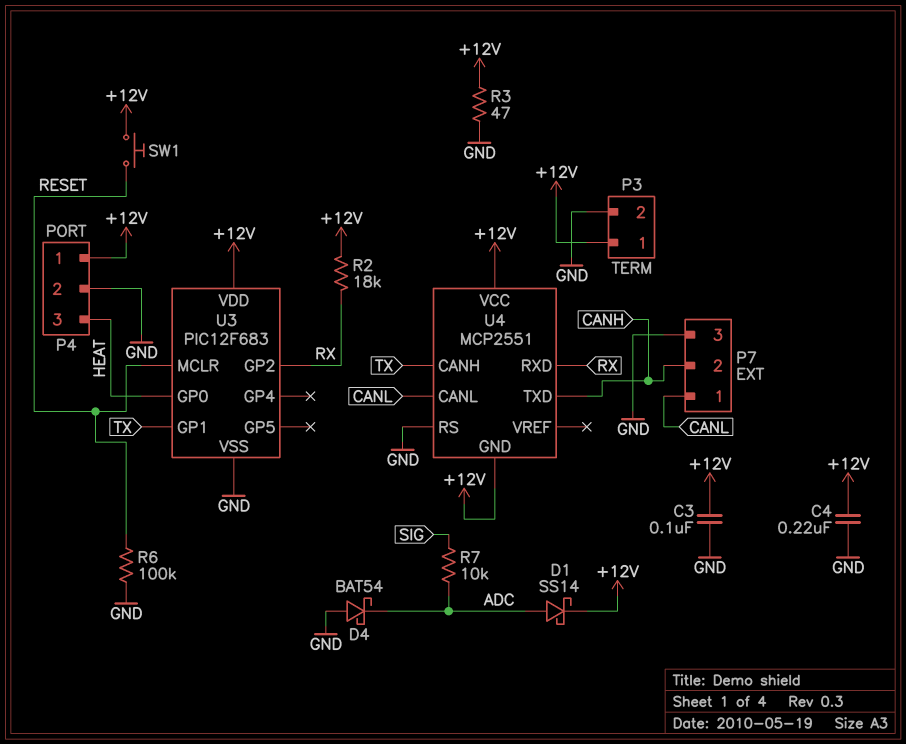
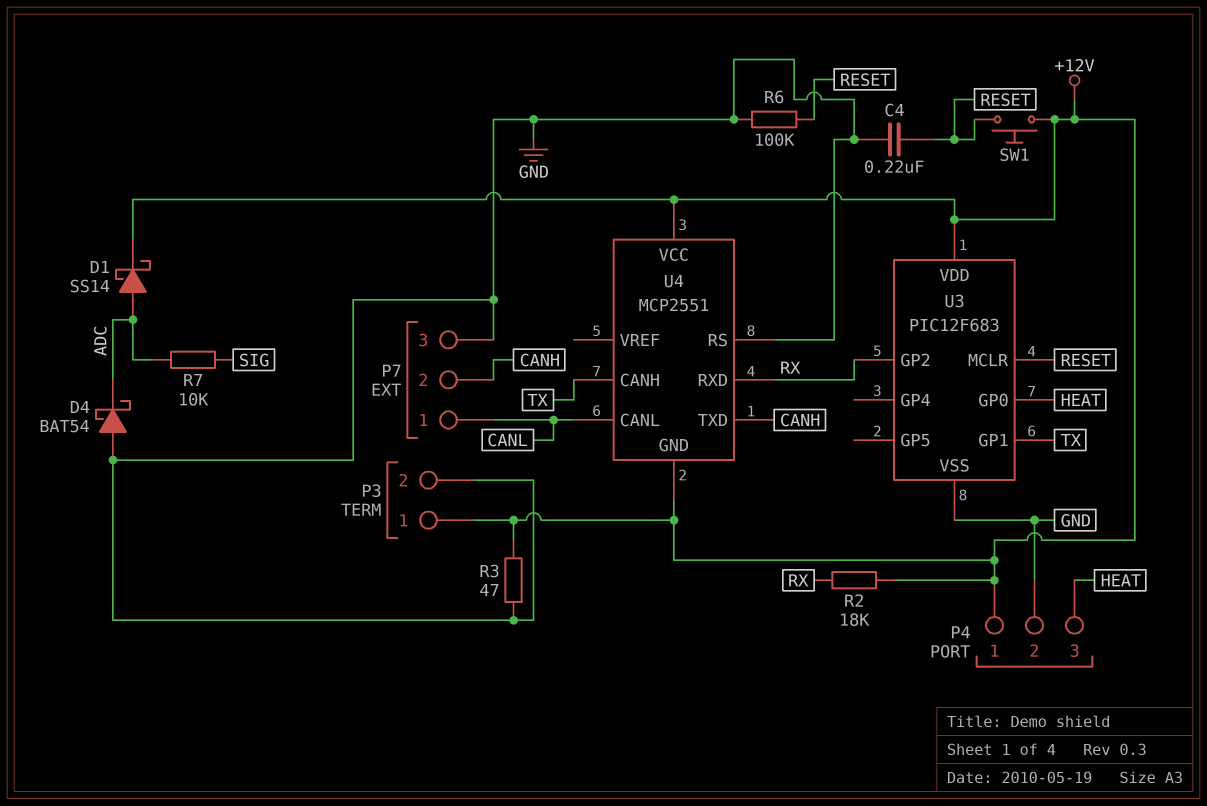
C3: 100nF (+12V, GND) -> none
C4: 220nF (+12V, GND) -> 220nF (GND, RESET)

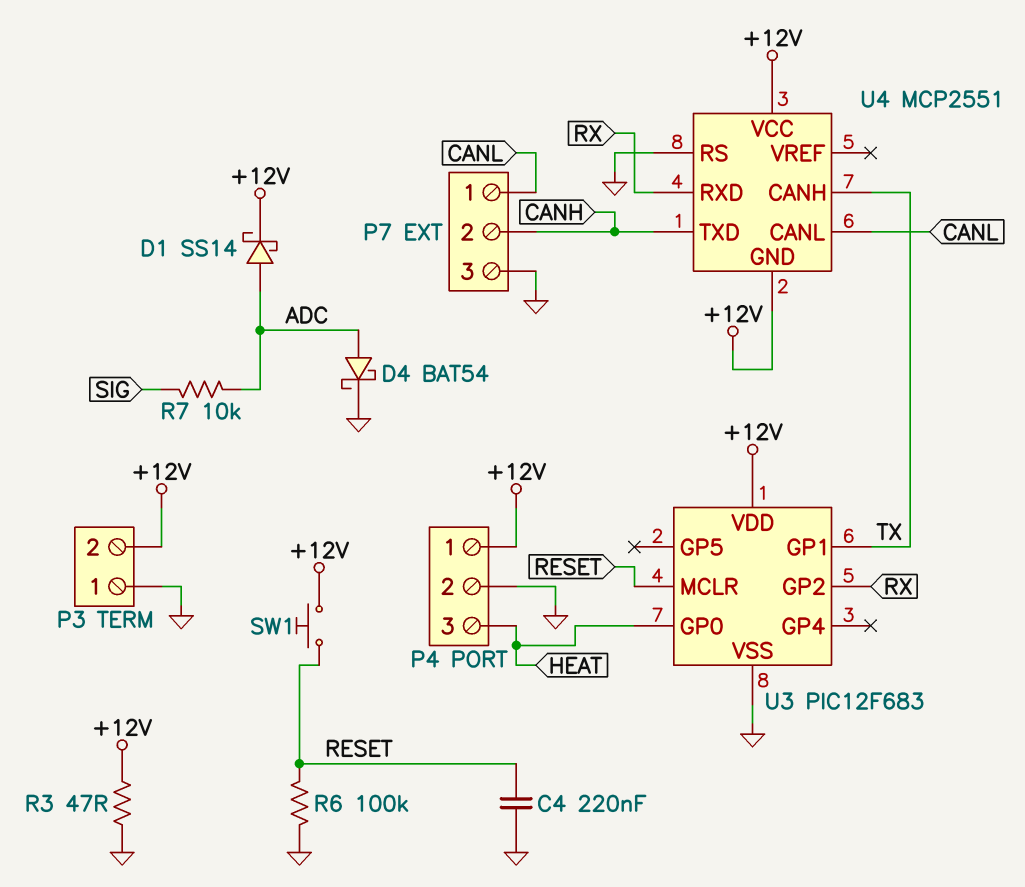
D4: schottky BAT54 (A GND, K ADC) -> schottky BAT54 (A ADC, K GND)
P3 pin 1: +12V -> GND
P3 pin 2: GND -> +12V
R2: 18k (+12V, RX) -> none

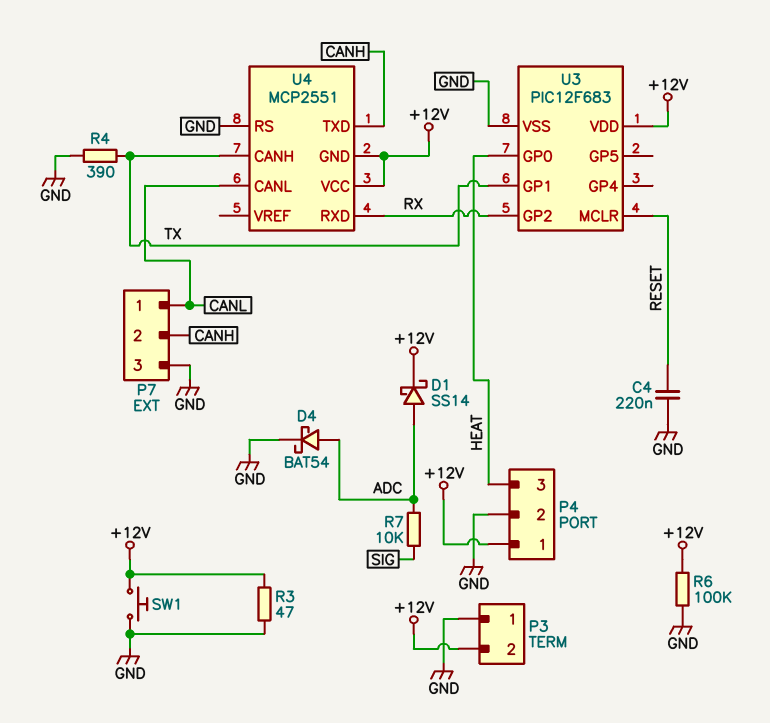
R4: none -> 390 (GND, TX)
R6: 100k (GND, RESET) -> 100k (+12V, GND)
SW1: button (+12V, RESET) -> button (+12V, GND)

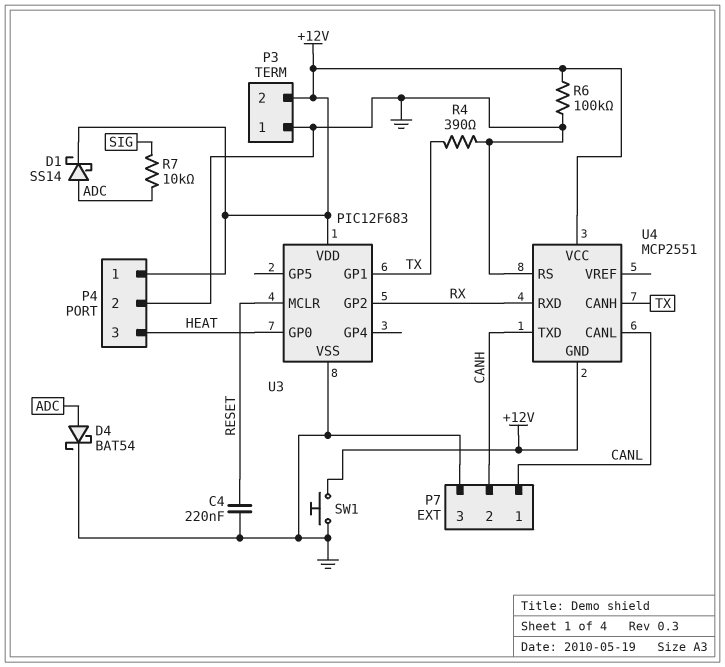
R3: 47 (+12V, GND) -> none

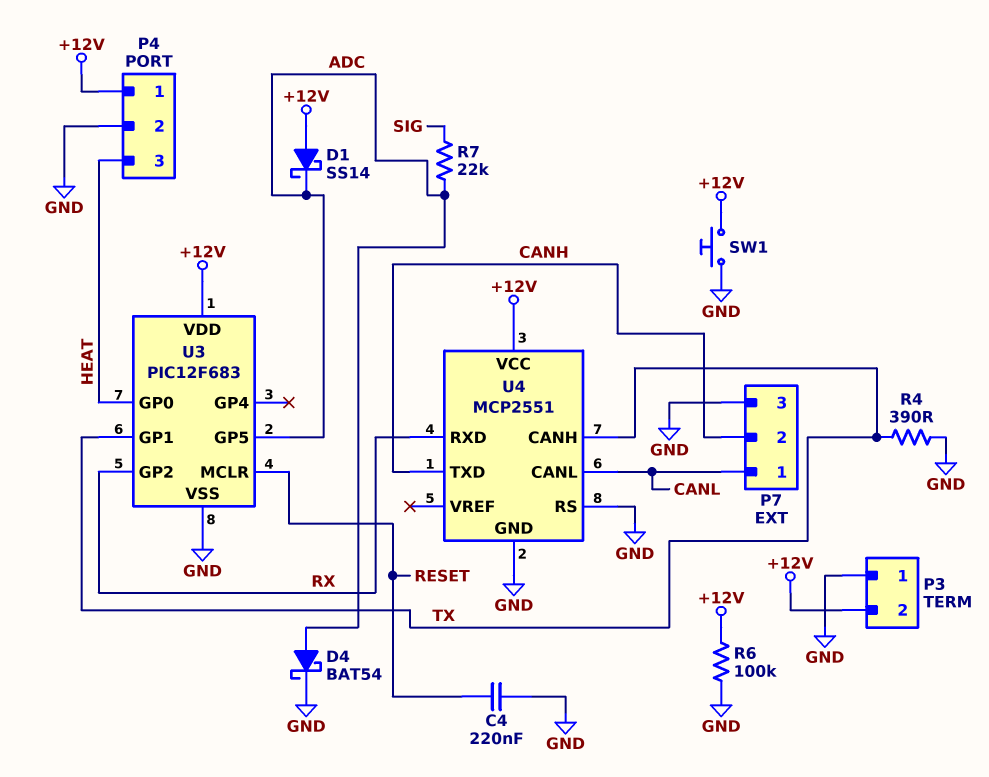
D1: schottky SS14 (A ADC, K +12V) -> schottky SS14 (A +12V, K ADC)
R7: 10k (ADC, SIG) -> 22k (ADC, SIG)
U3 pin GP5: none -> ADC
U4 pin GND: +12V -> GND

